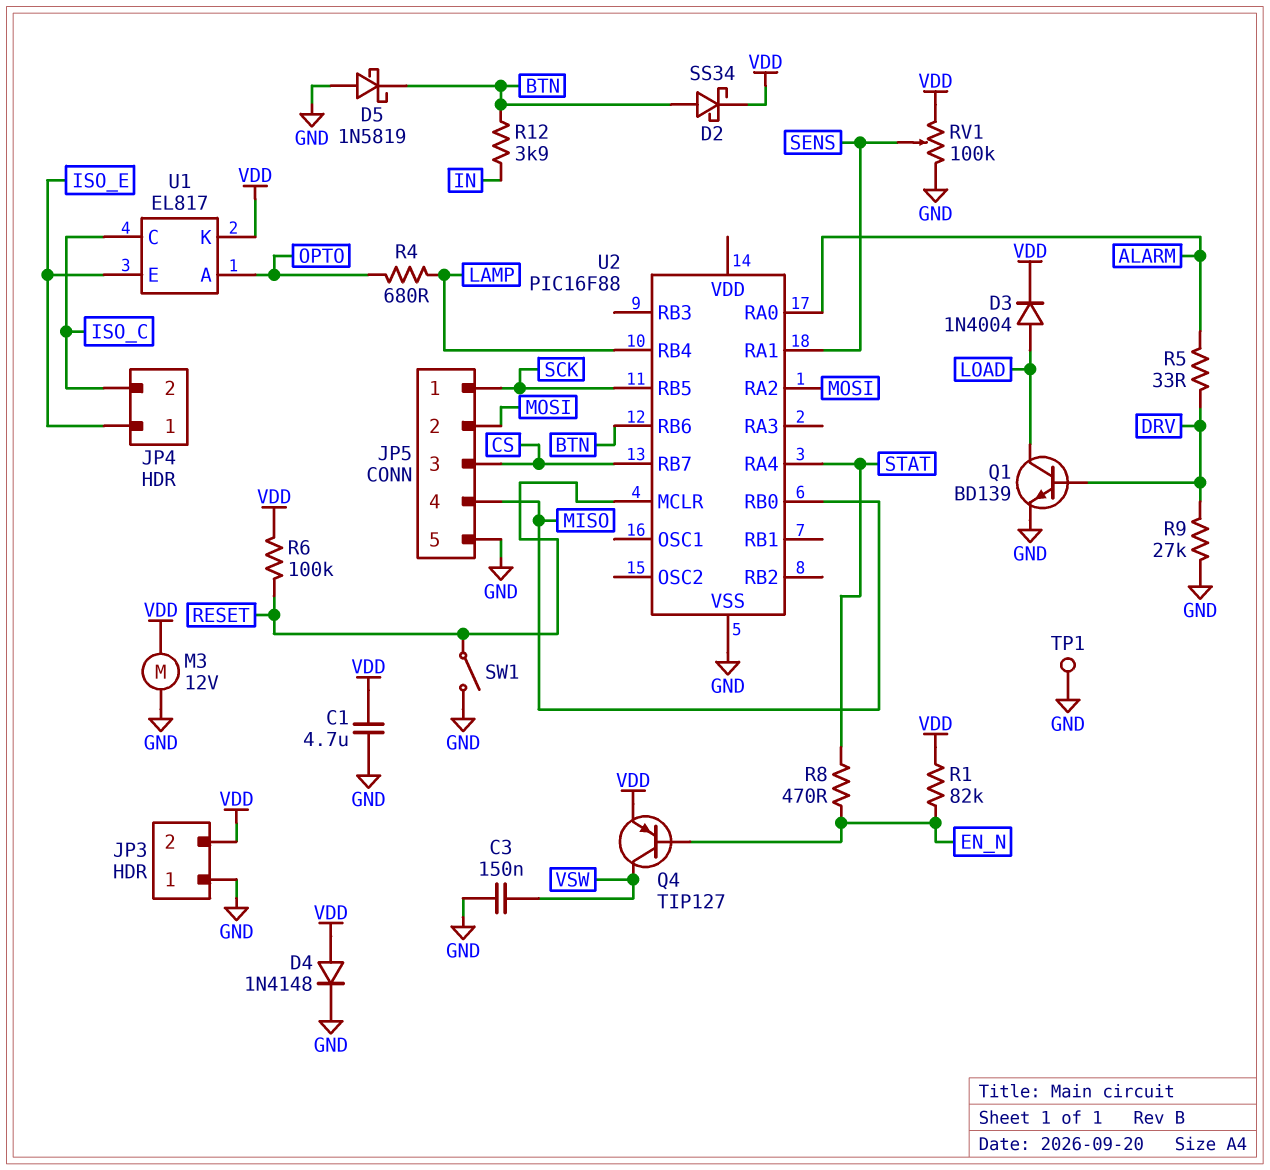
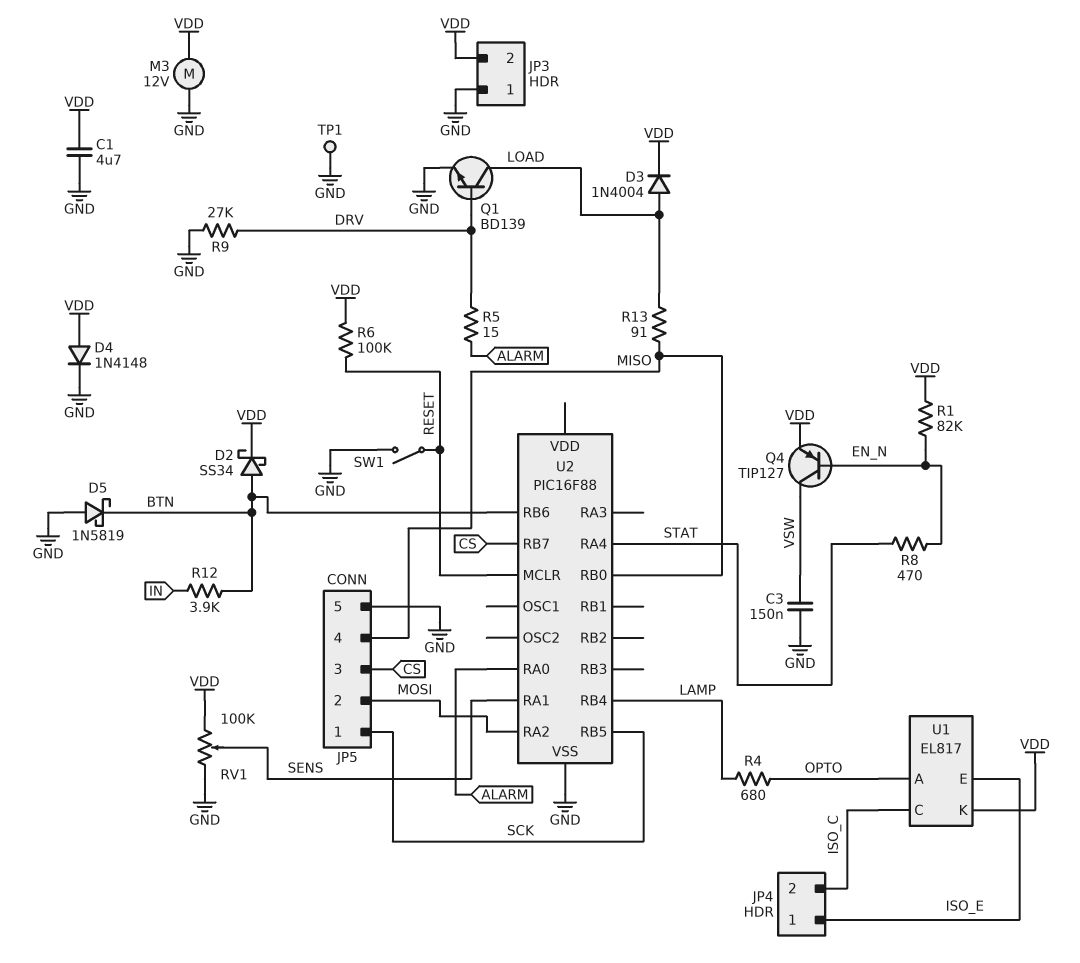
R5: 33 (ALARM, DRV) -> 15 (ALARM, DRV)
R13: none -> 91 (LOAD, MISO)

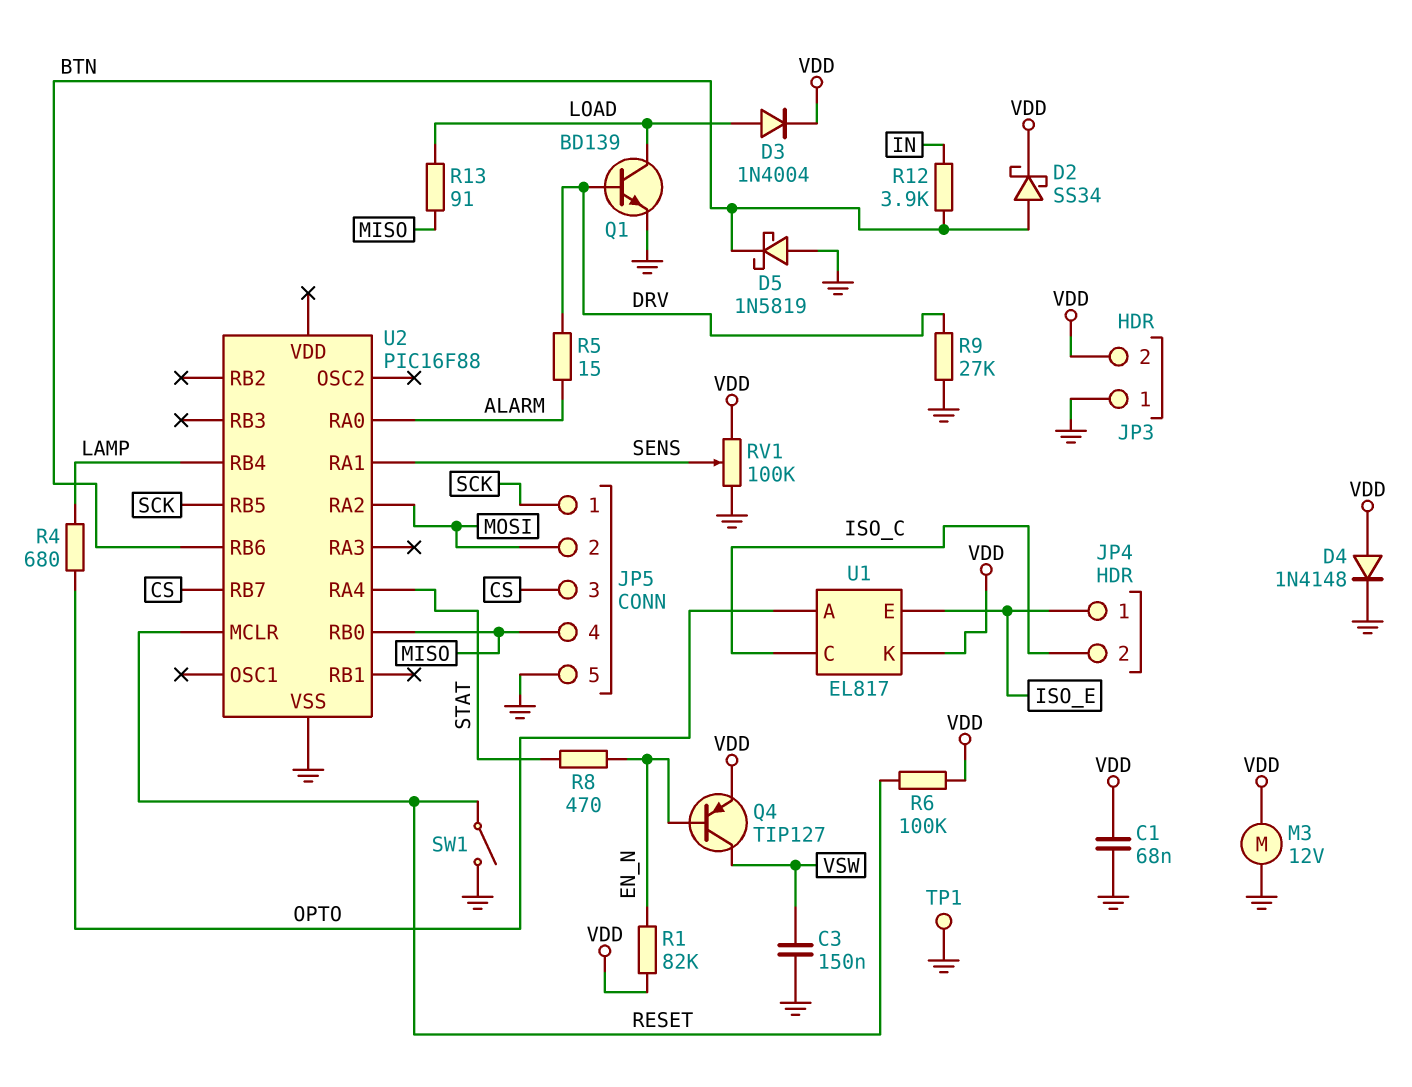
C1: 4.7uF (GND, VDD) -> 68nF (GND, VDD)

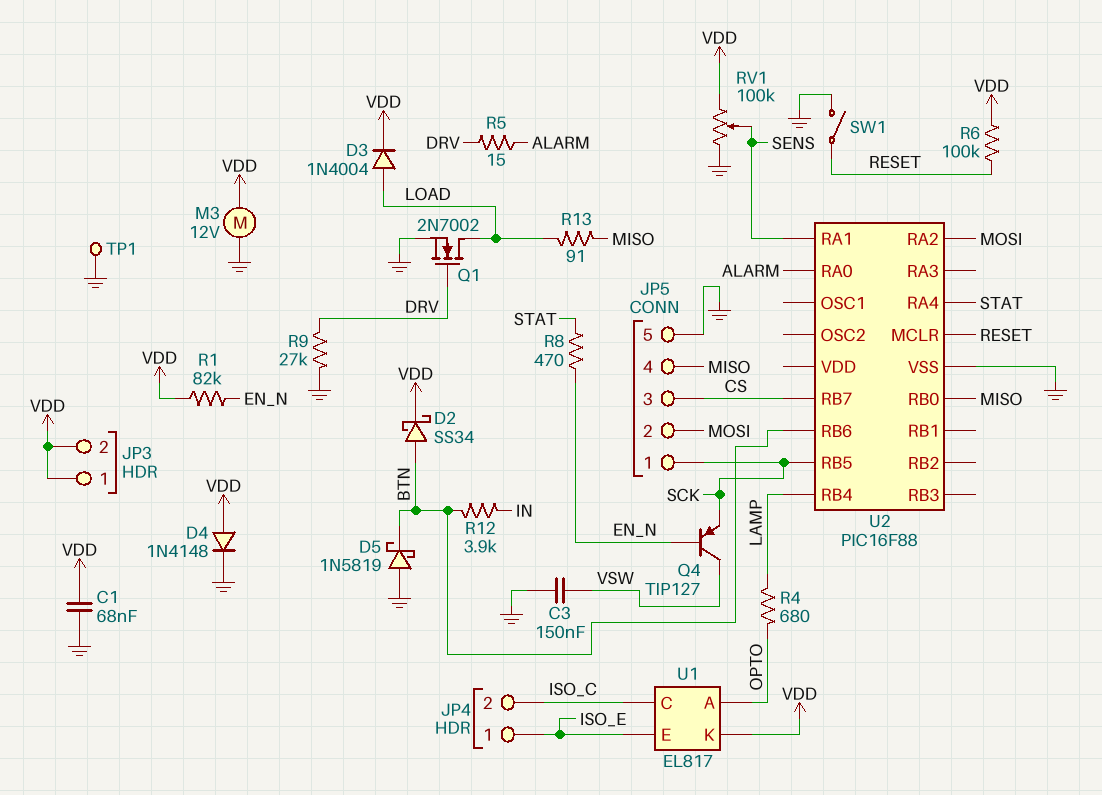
JP3 pin 1: GND -> VDD
Q1: NPN BD139 (B DRV, C LOAD, E GND) -> NMOS 2N7002 (G DRV, D LOAD, S GND)
Q4: PNP TIP127 (B EN_N, C VSW, E VDD) -> PNP TIP127 (B EN_N, C VSW, E SCK)

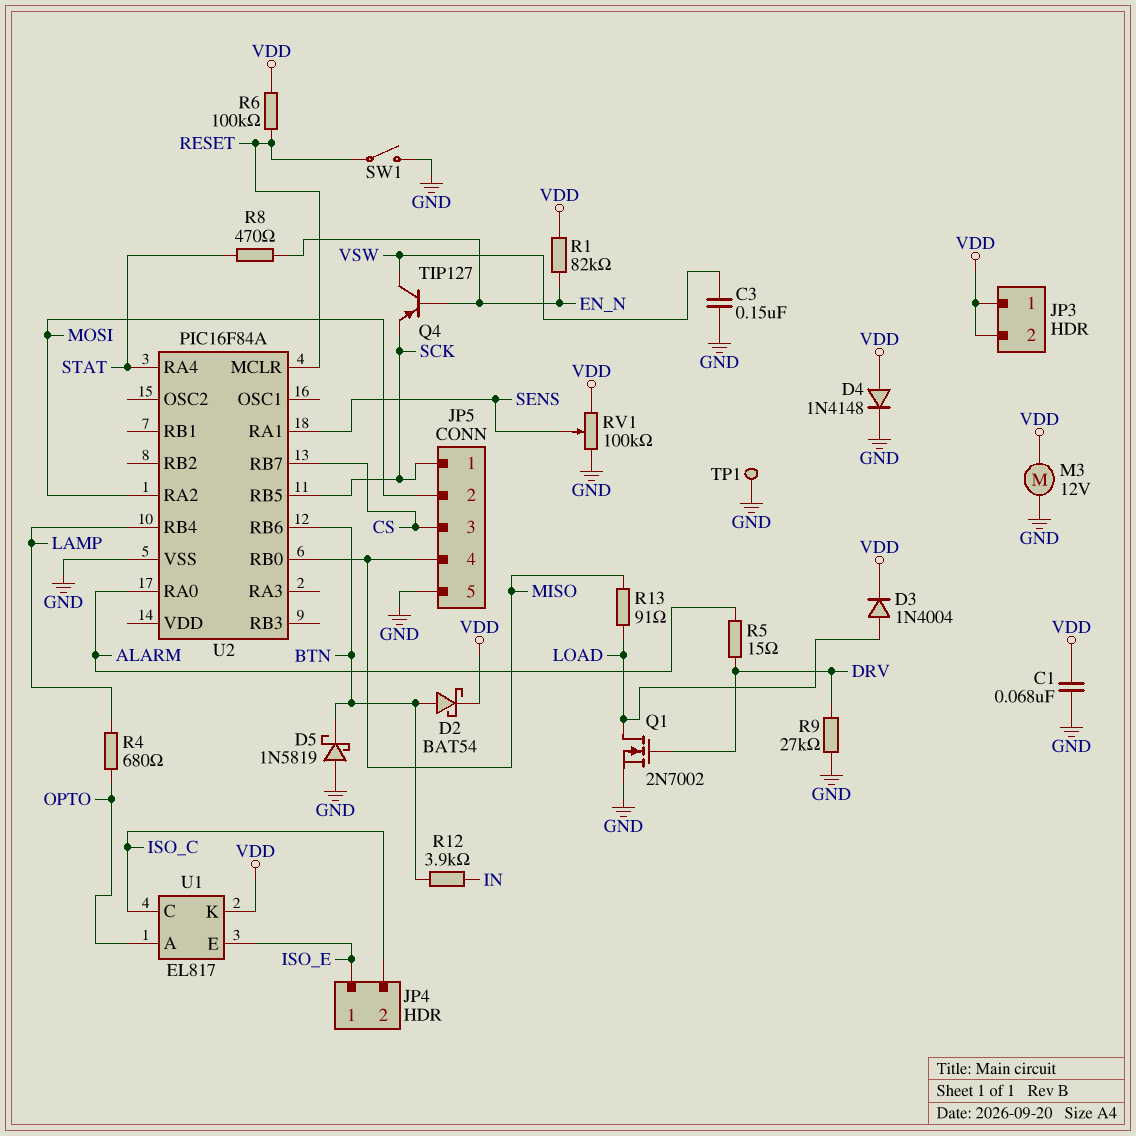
D2: schottky SS34 (A BTN, K VDD) -> schottky BAT54 (A BTN, K VDD)
U2: PIC16F88 -> PIC16F84A

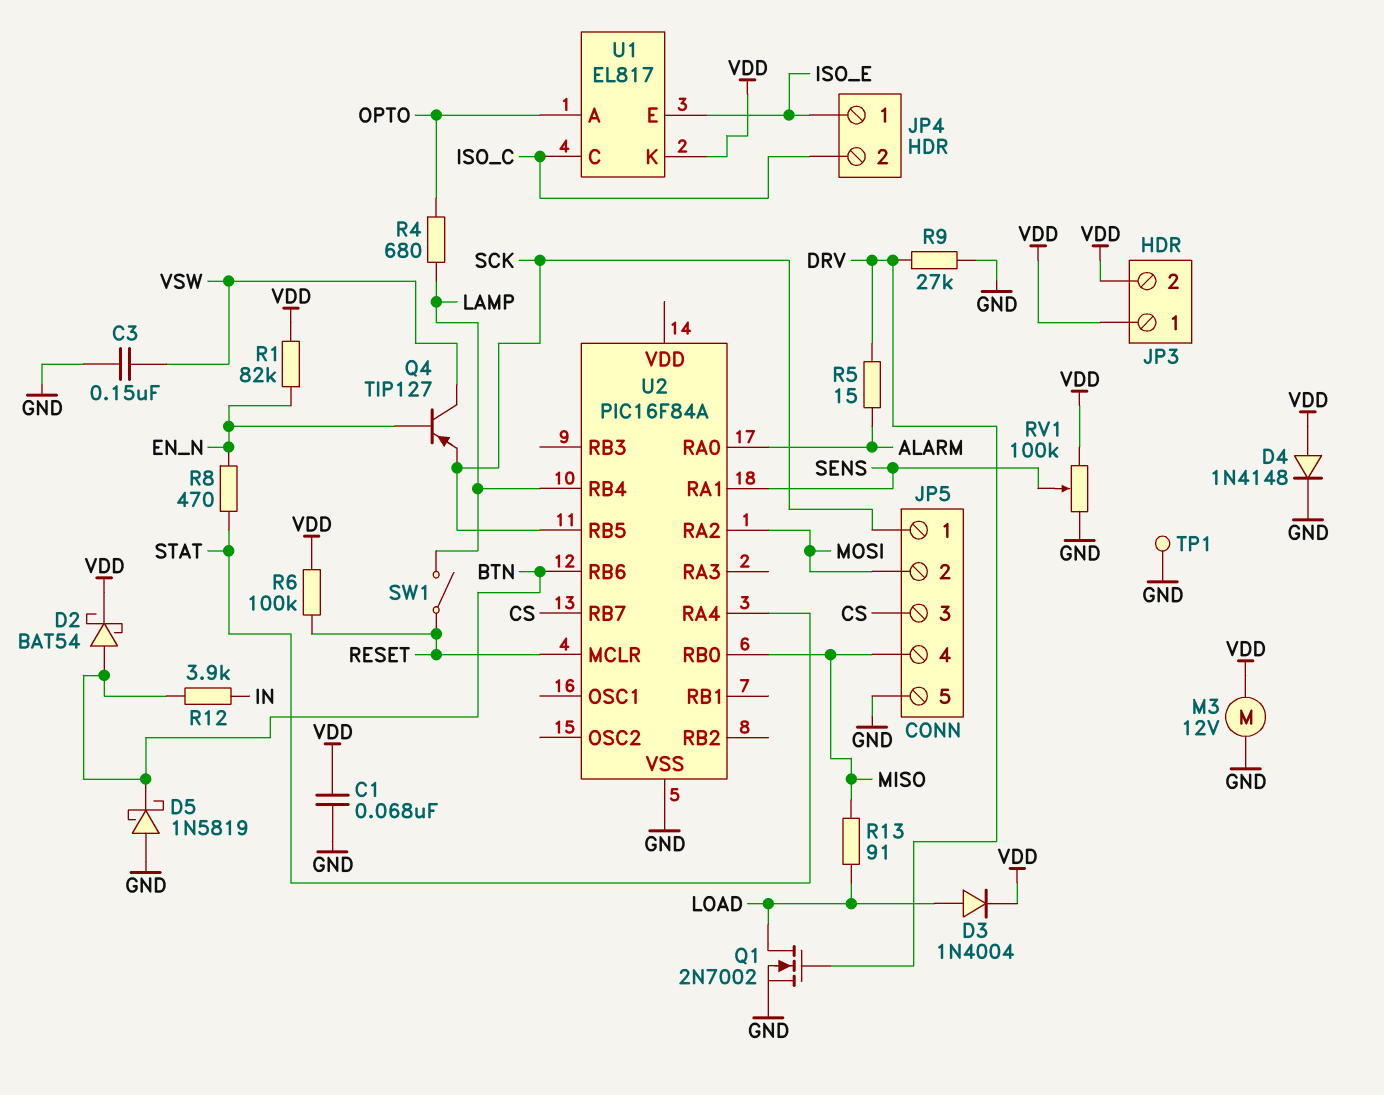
SW1: switch (GND, RESET) -> switch (LAMP, RESET)

